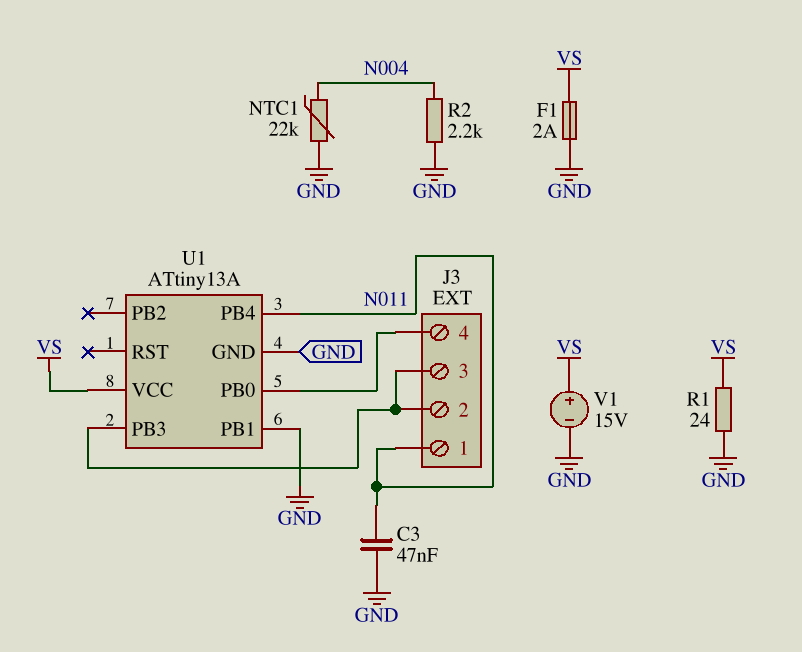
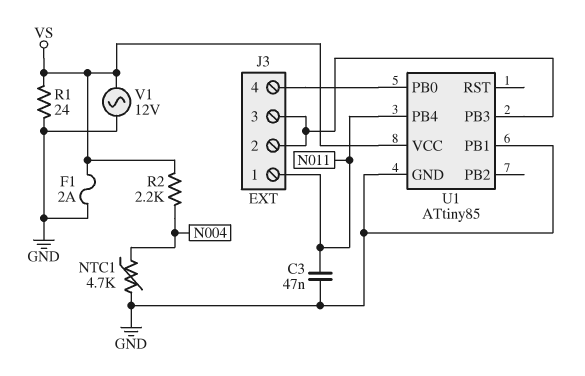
NTC1: 22k (GND, N004) -> 4.7k (GND, N004)
R2: 2.2k (GND, N004) -> 2.2k (N004, VS)
U1: ATtiny13A -> ATtiny85
V1: 15V (plus VS, minus GND) -> AC 12V (GND, VS)

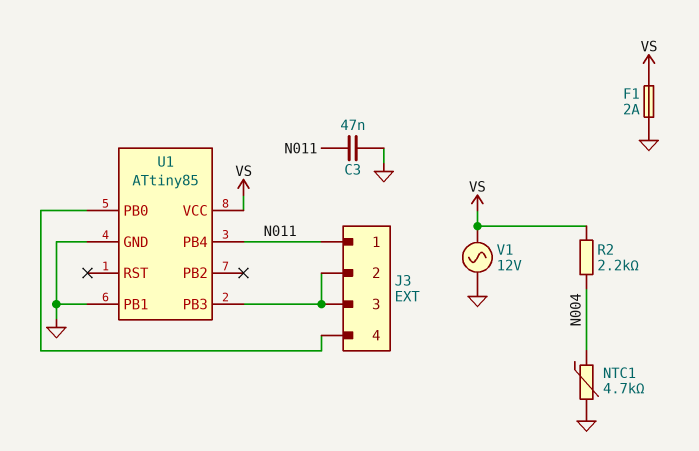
R1: 24 (GND, VS) -> none

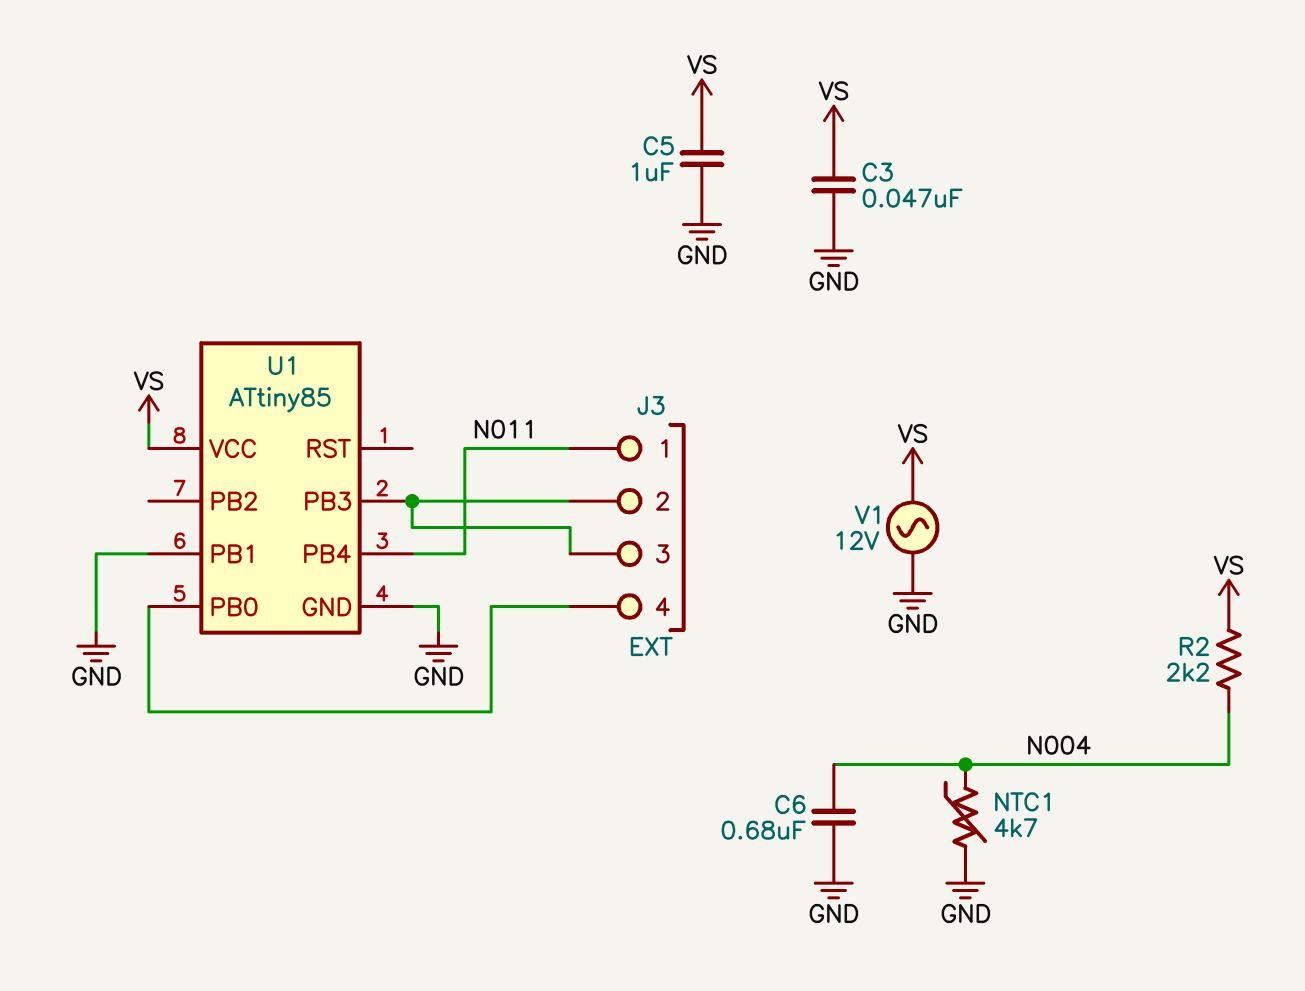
C3: 47nF (GND, N011) -> 47nF (GND, VS)
C5: none -> 1uF (GND, VS)
C6: none -> 680nF (GND, N004)
F1: 2A (GND, VS) -> none

